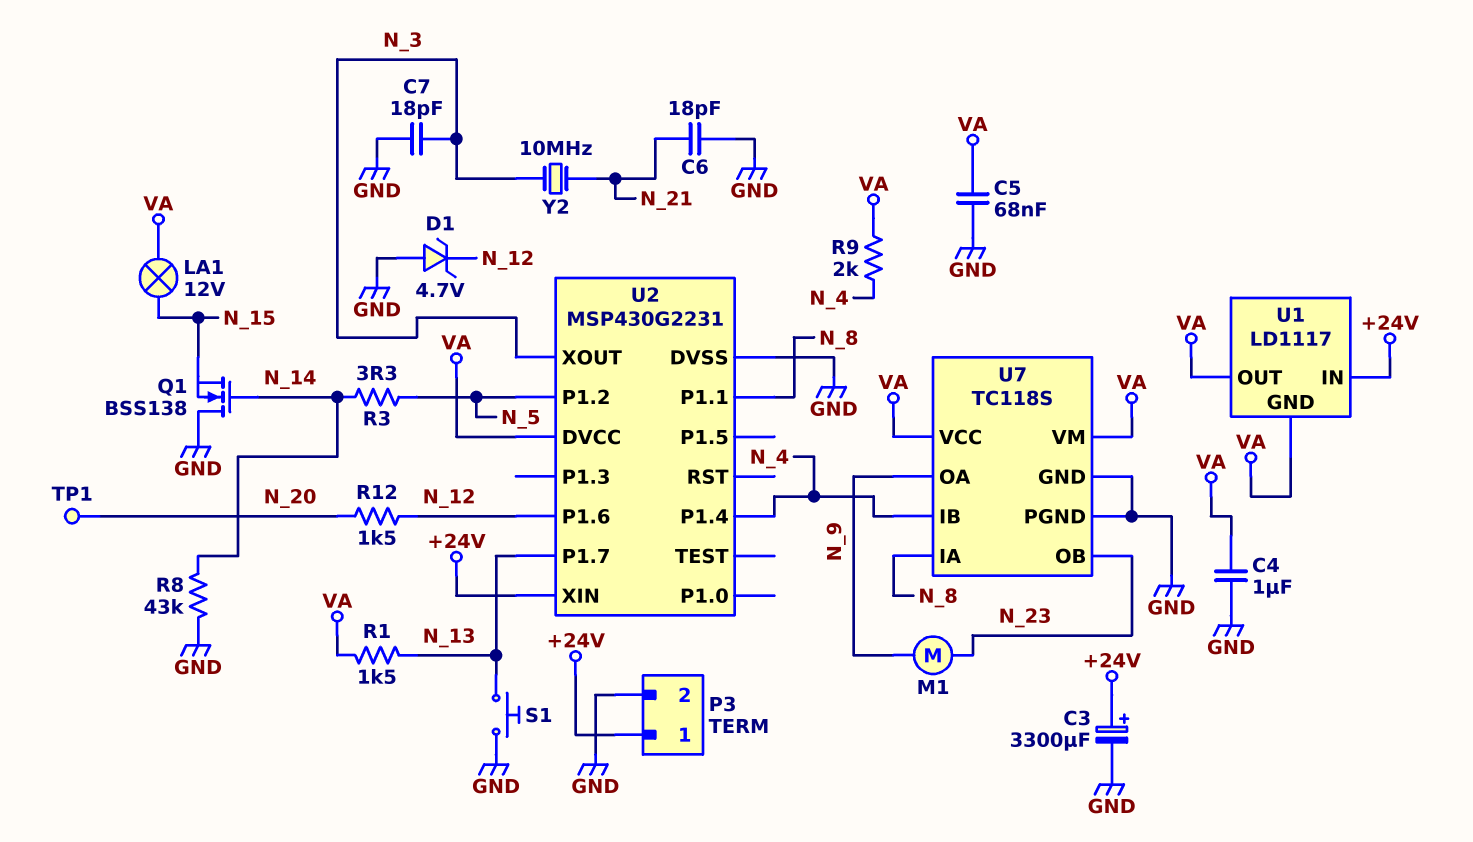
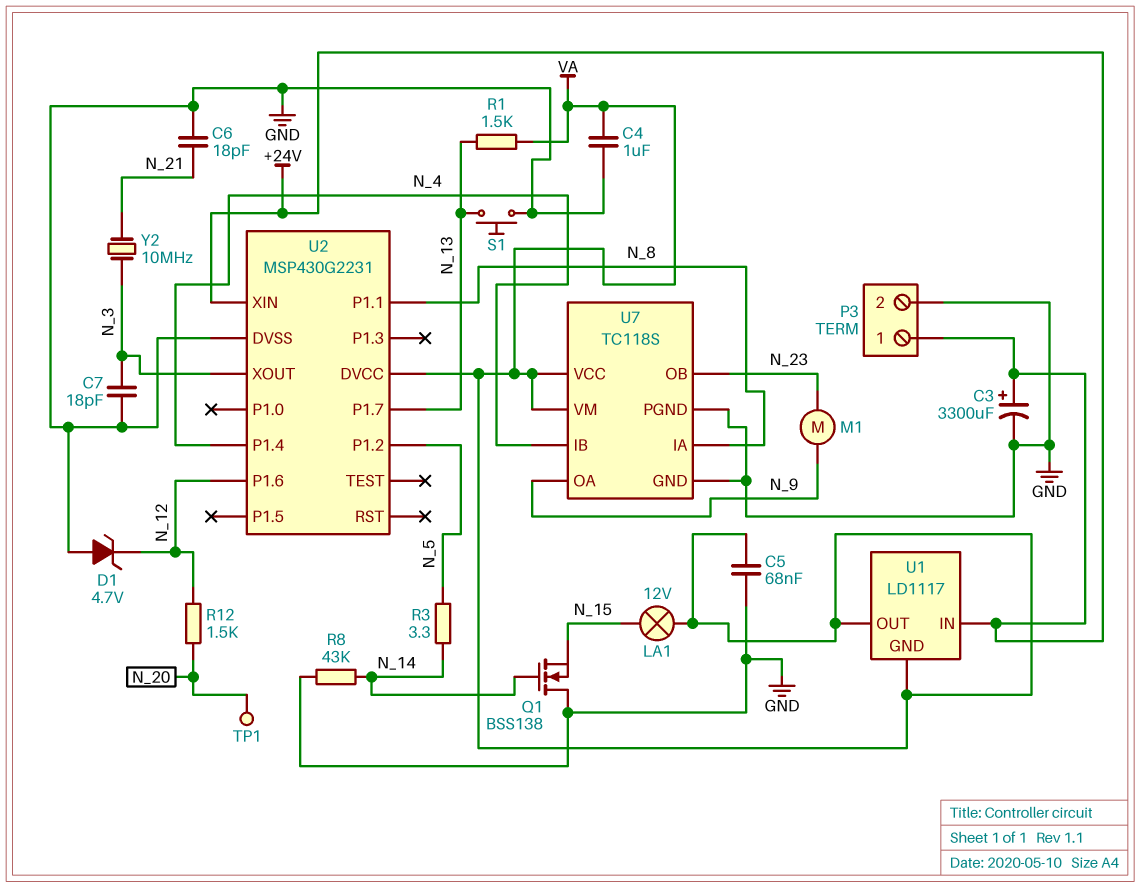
R9: 2k (N_4, VA) -> none

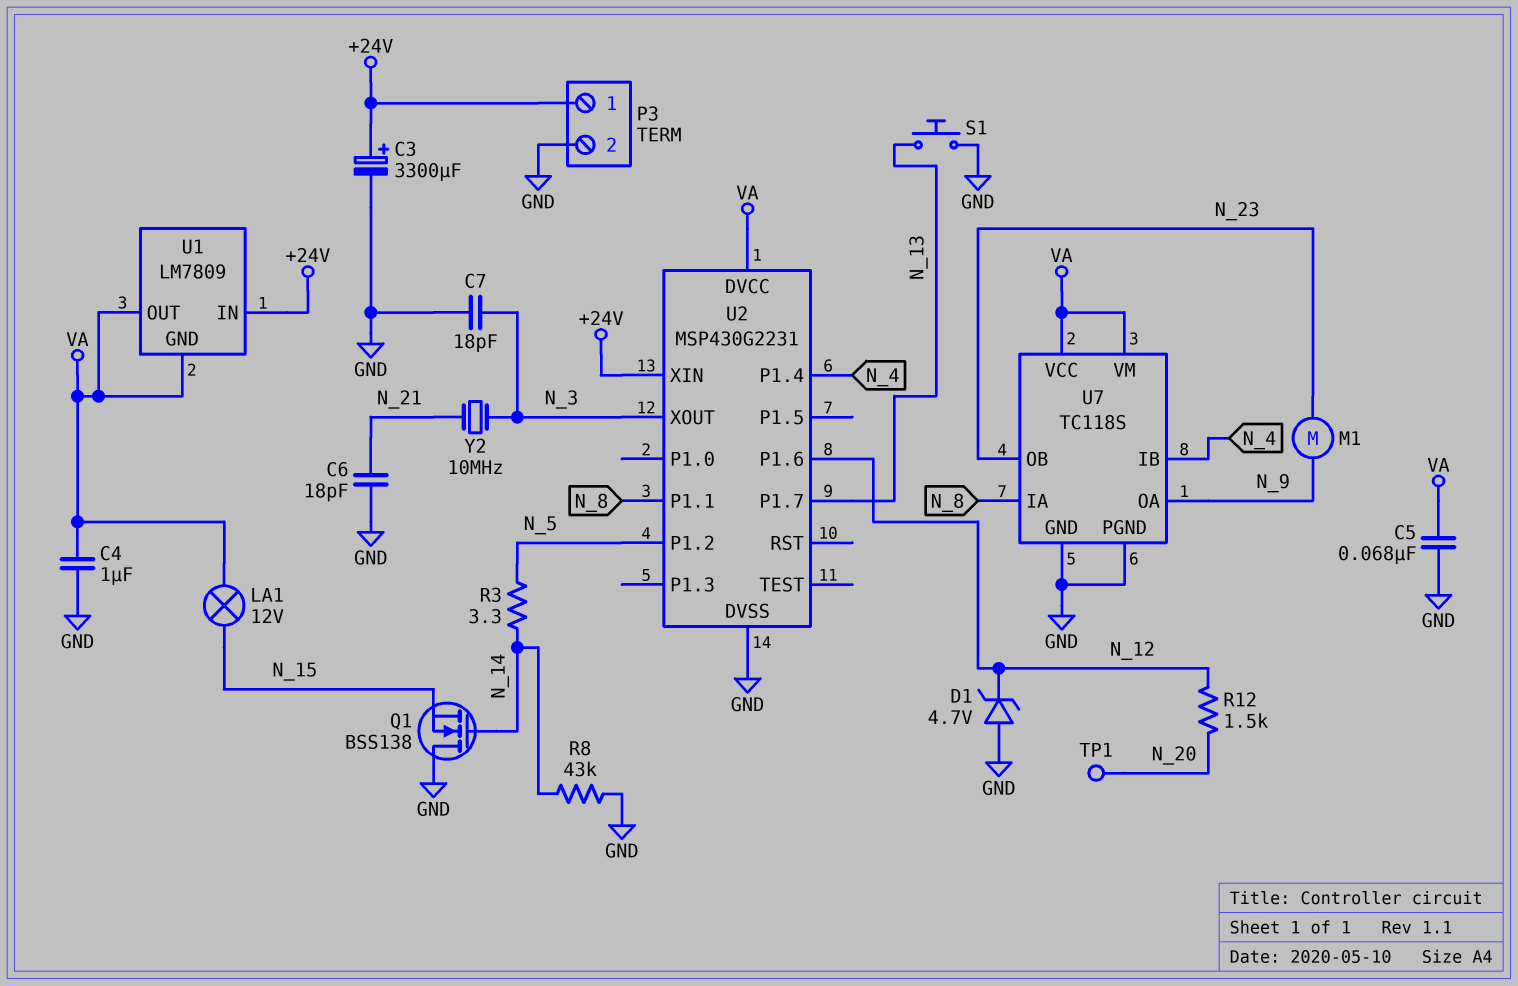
R1: 1.5k (N_13, VA) -> none
U1: LD1117 -> LM7809

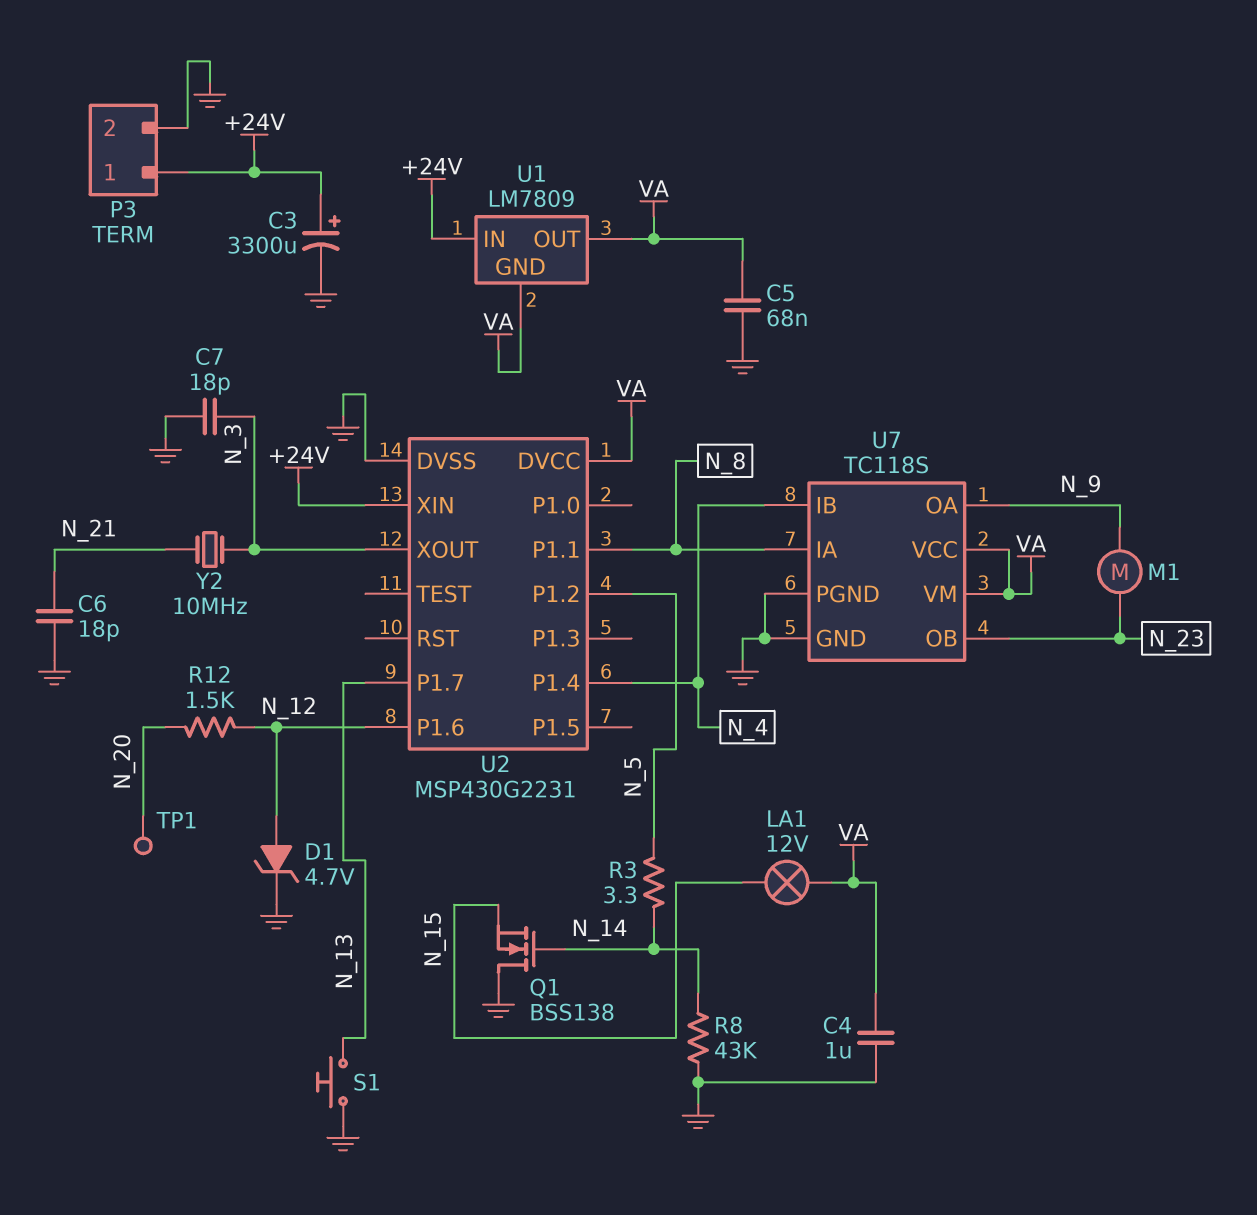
D1: zener 4.7V (A GND, K N_12) -> zener 4.7V (A N_12, K GND)

